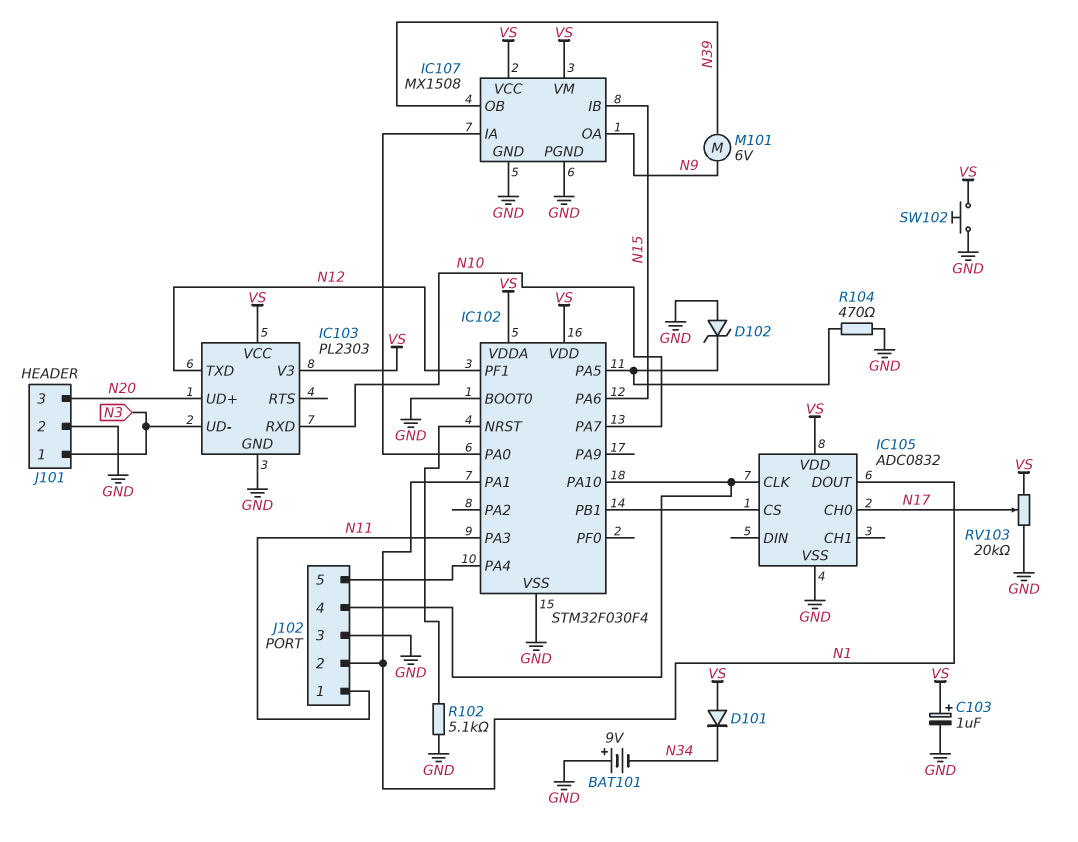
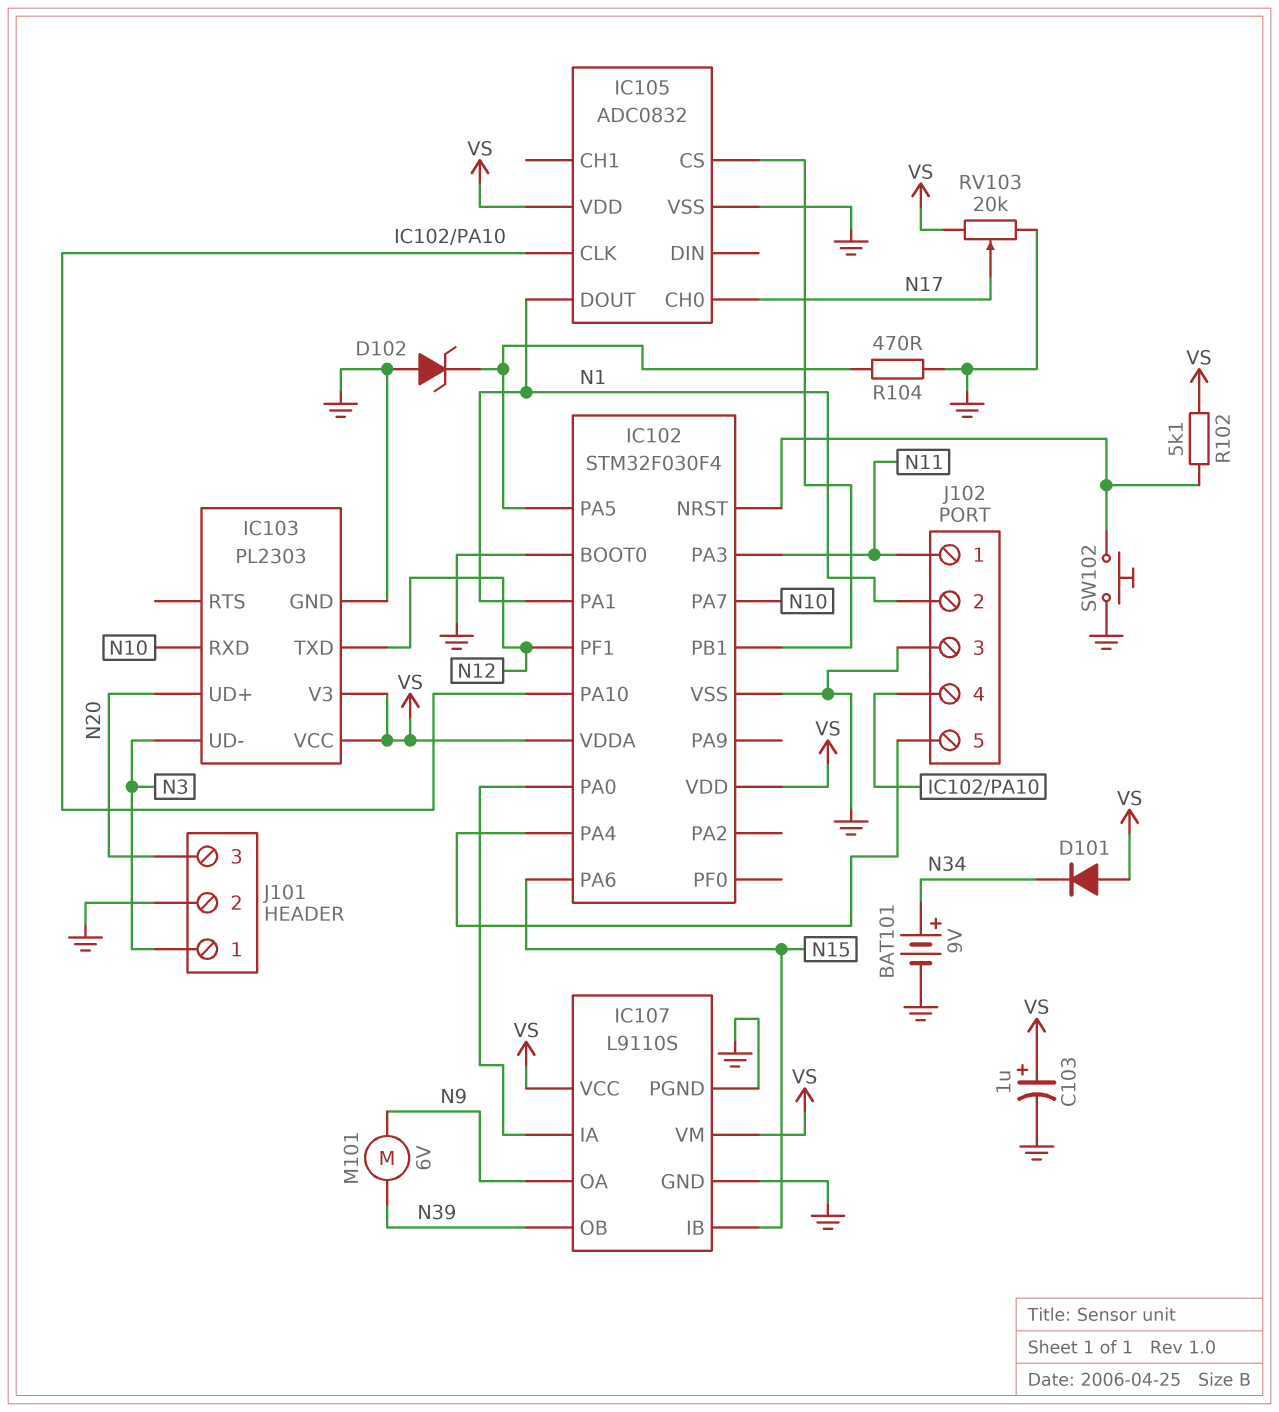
BAT101: 9V (plus GND, minus N34) -> 9V (plus N34, minus GND)
IC107: MX1508 -> L9110S
R102: 5.1k (GND, IC102/NRST) -> 5.1k (IC102/NRST, VS)
SW102: button (GND, VS) -> button (GND, IC102/NRST)

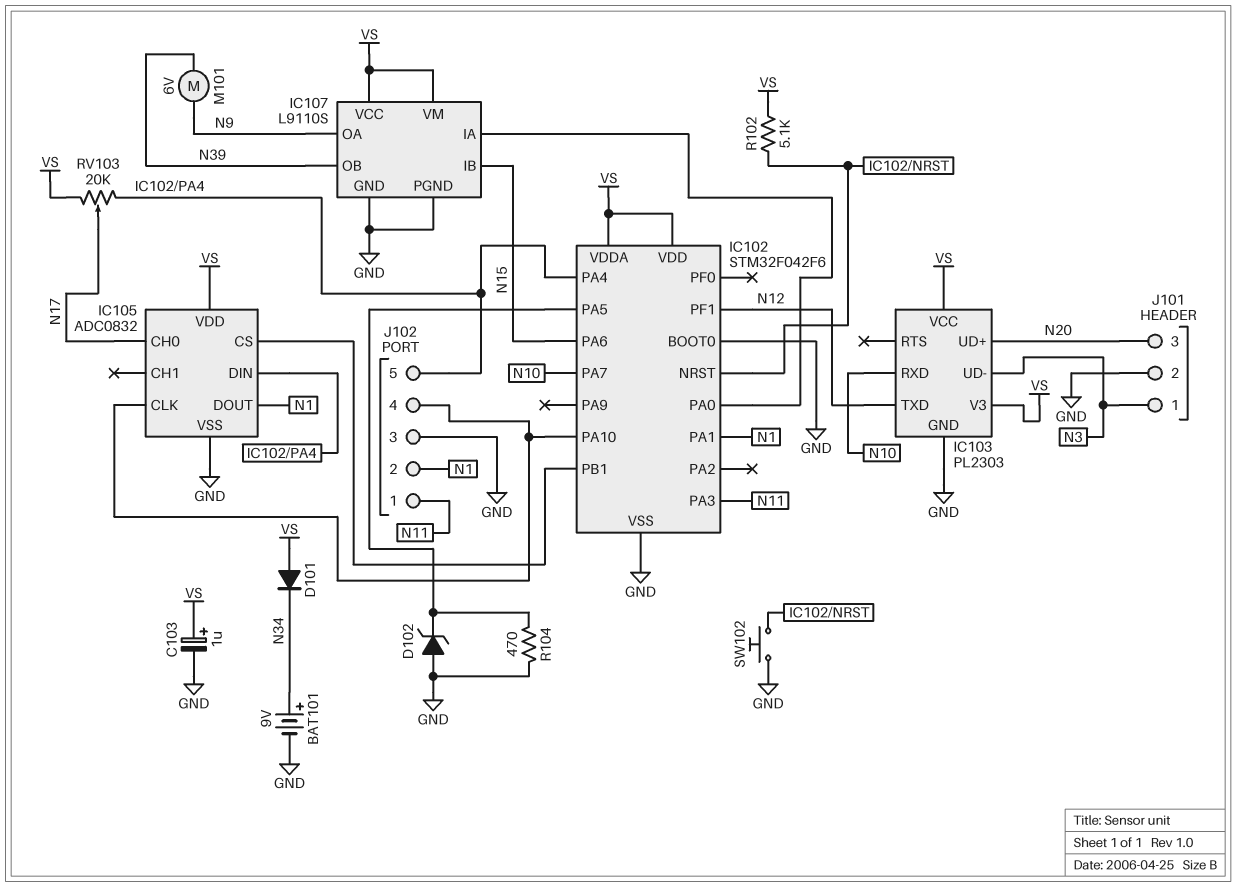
IC102: STM32F030F4 -> STM32F042F6
IC105 pin DIN: none -> IC102/PA4
RV103: 20k (GND, VS, wiper N17) -> 20k (IC102/PA4, VS, wiper N17)

